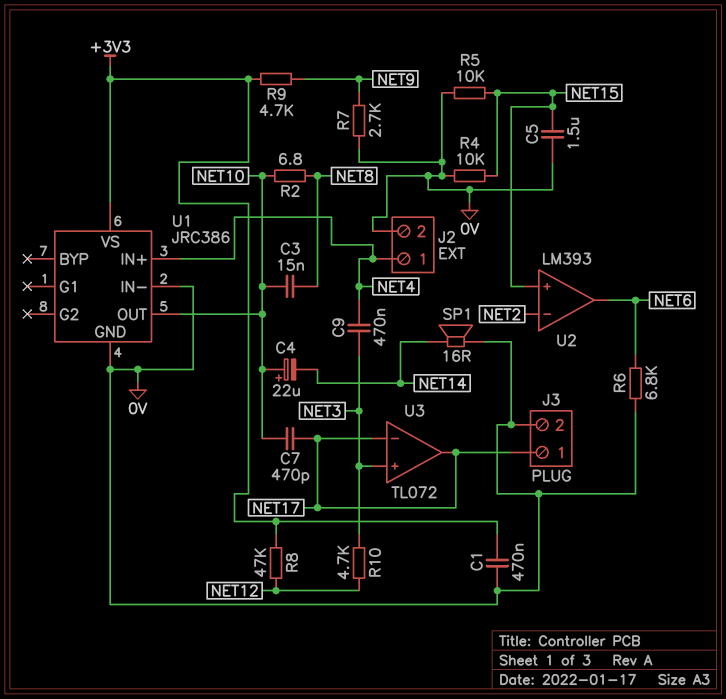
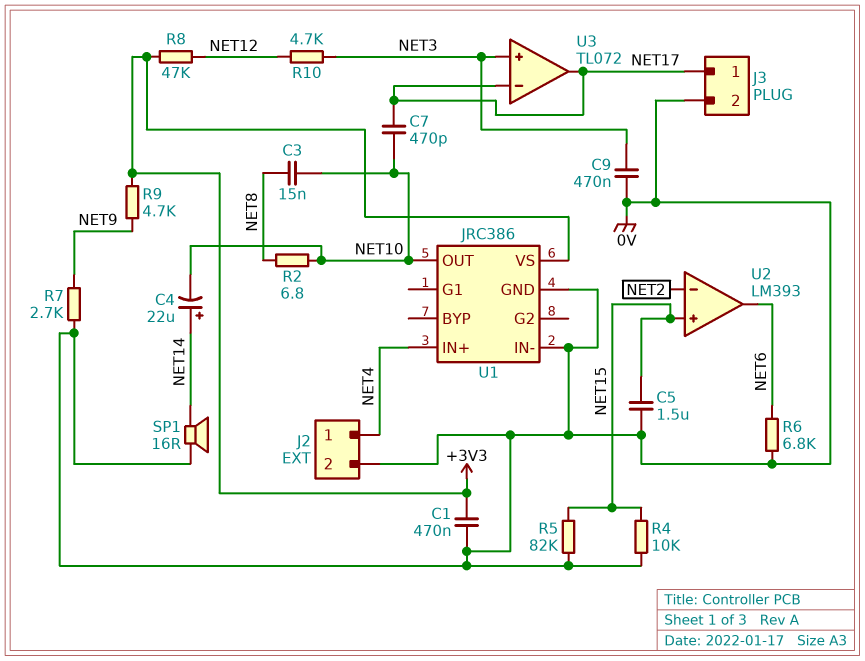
C4: 22uF (plus NET10, minus NET14) -> 22uF (plus NET14, minus NET10)
C9: 470nF (NET3, NET4) -> 470nF (0V, NET3)
R5: 10k (0V, NET15) -> 82k (0V, NET15)

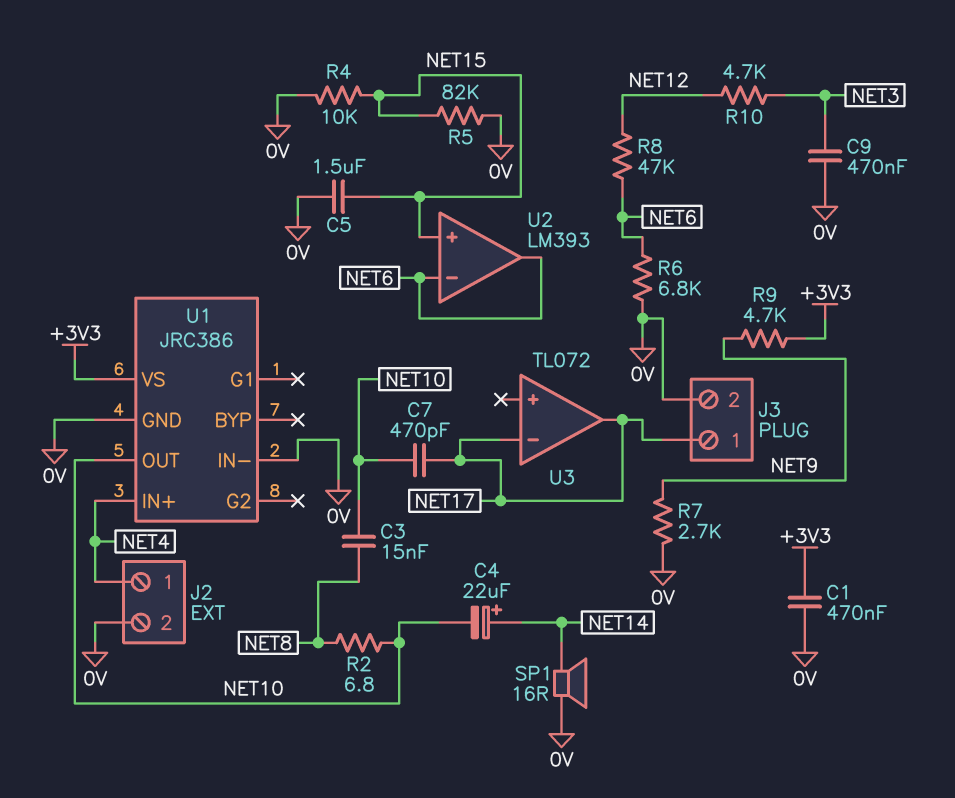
R8: 47k (+3V3, NET12) -> 47k (NET6, NET12)
U2 pin in-: NET2 -> NET6
U3 pin in+: NET3 -> none

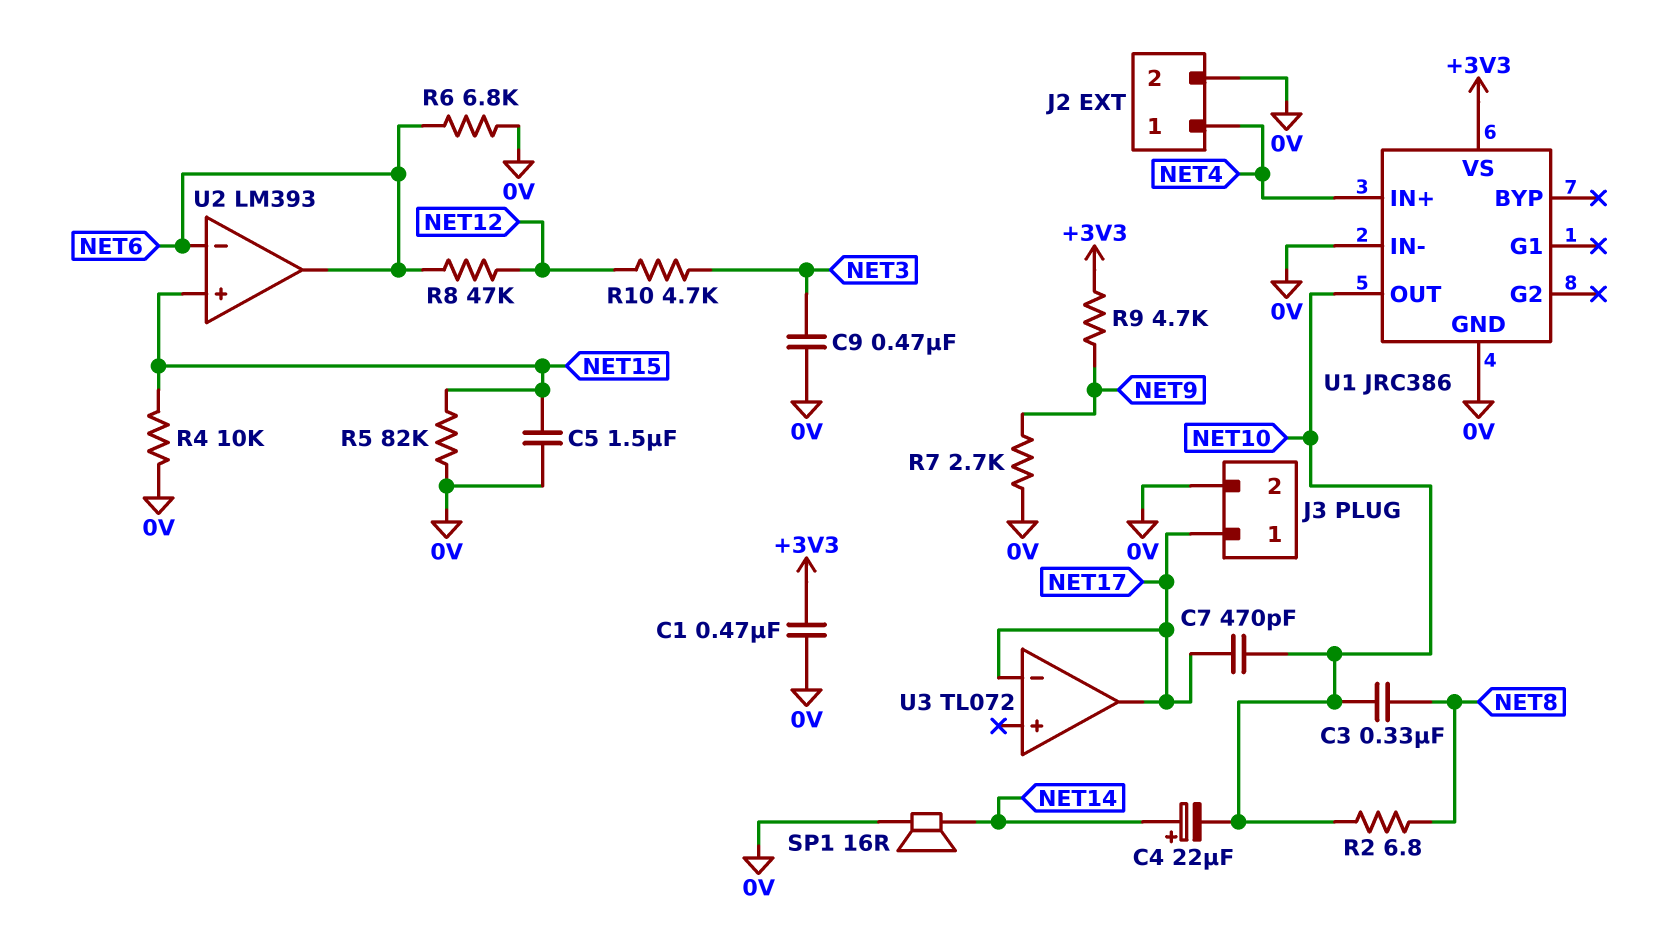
C3: 15nF (NET8, NET10) -> 330nF (NET8, NET10)

